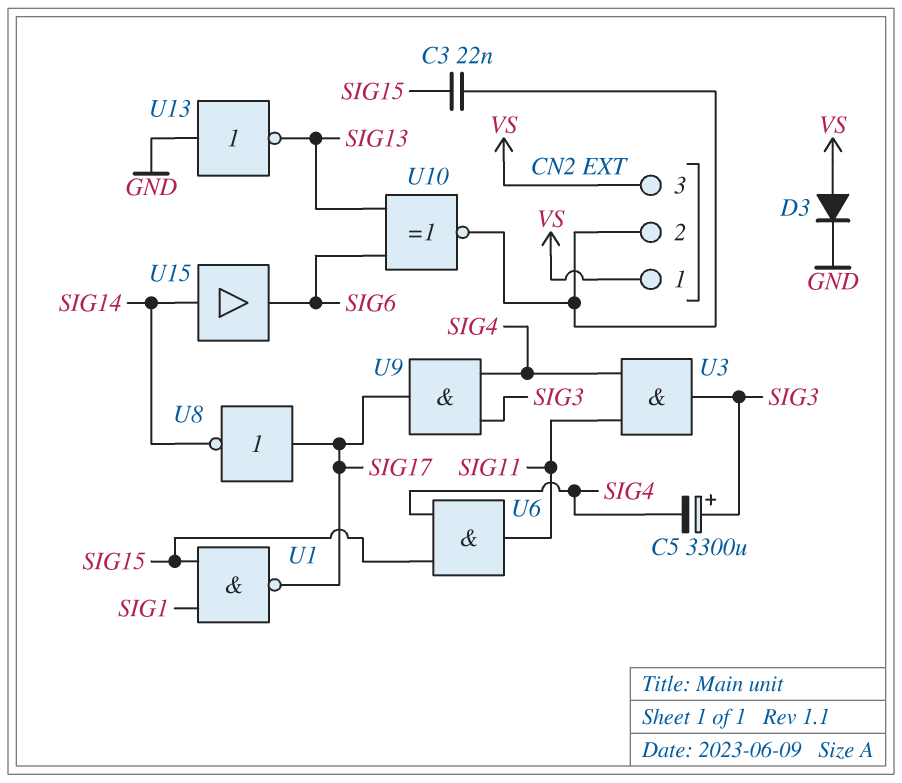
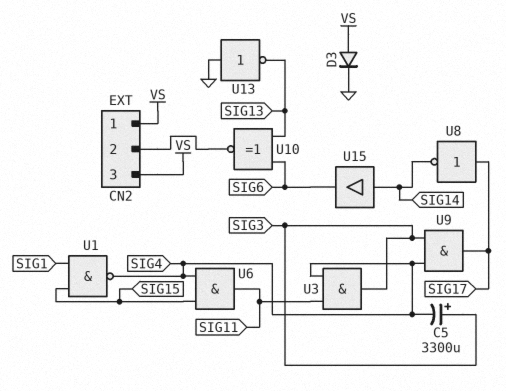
C3: 22nF (CN2/2, SIG15) -> none
U1: NAND (in SIG1, in SIG15, out SIG17) -> NAND (in SIG1, in SIG15, out SIG4)

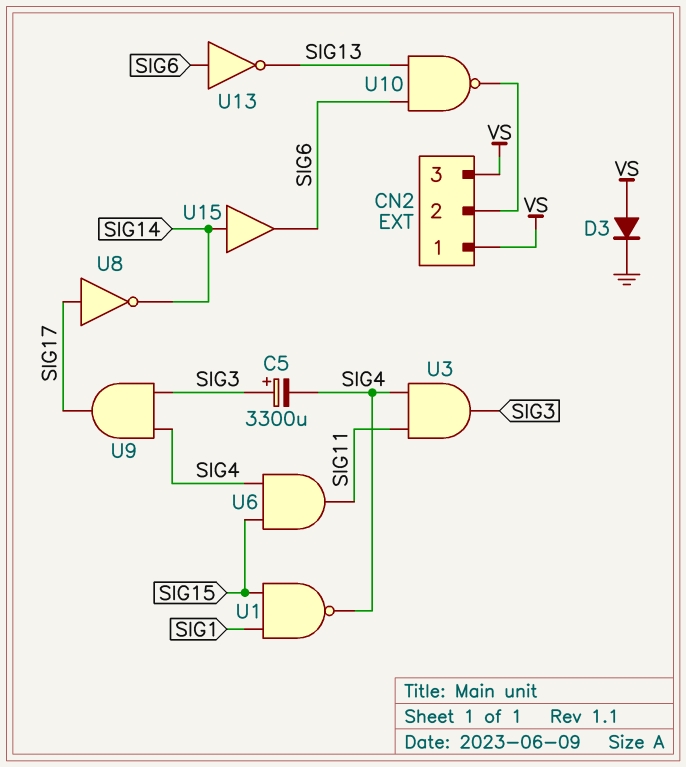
U10: XNOR (in SIG6, in SIG13, out CN2/2) -> NAND (in SIG6, in SIG13, out CN2/2)
U13: NOT (in GND, out SIG13) -> NOT (in SIG6, out SIG13)

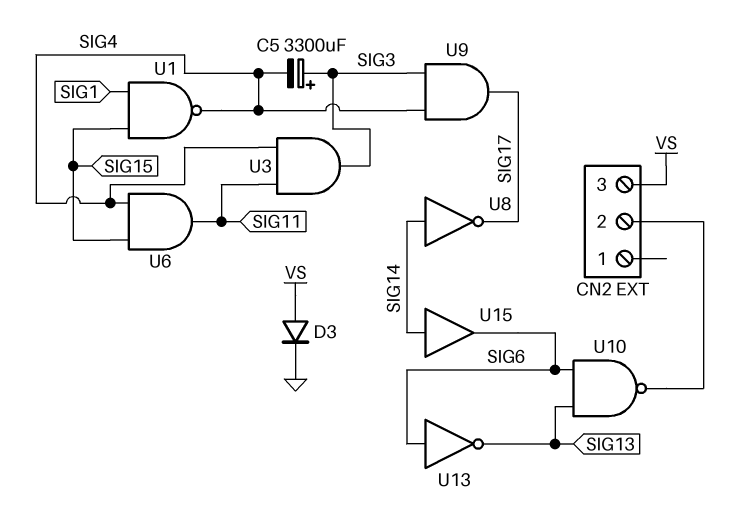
CN2 pin 1: VS -> none
U8: NOT (in SIG17, out SIG14) -> NOT (in SIG14, out SIG17)

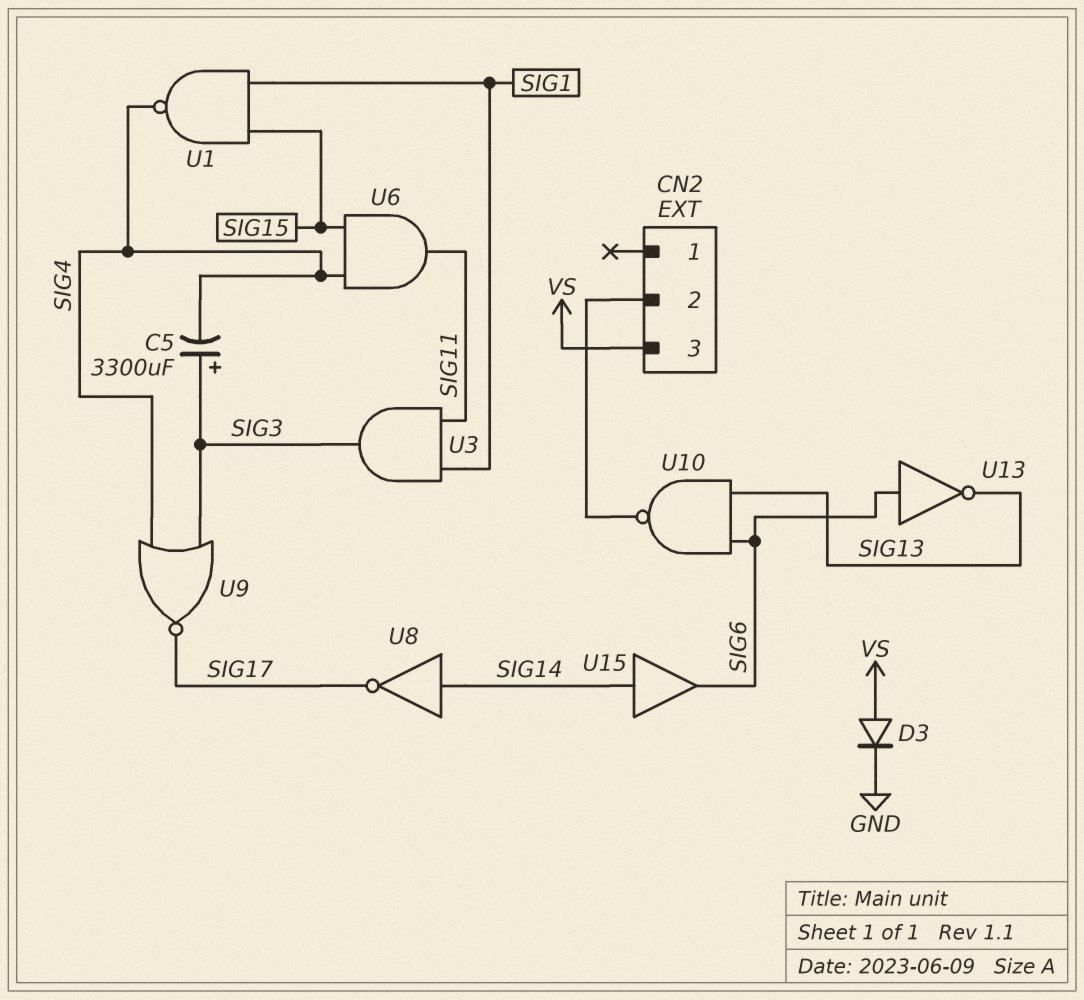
U3: AND (in SIG4, in SIG11, out SIG3) -> AND (in SIG1, in SIG11, out SIG3)
U9: AND (in SIG3, in SIG4, out SIG17) -> NOR (in SIG3, in SIG4, out SIG17)

